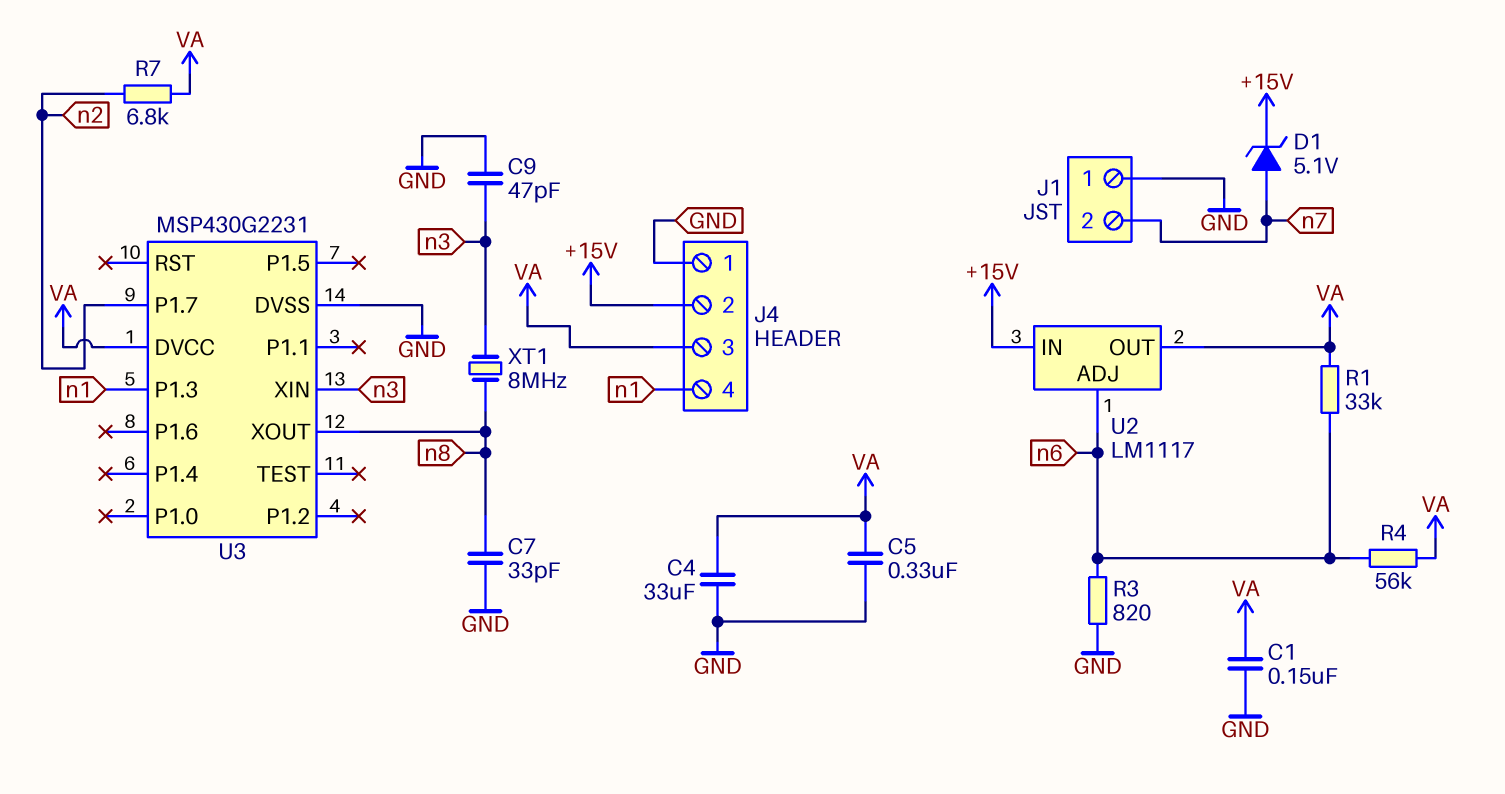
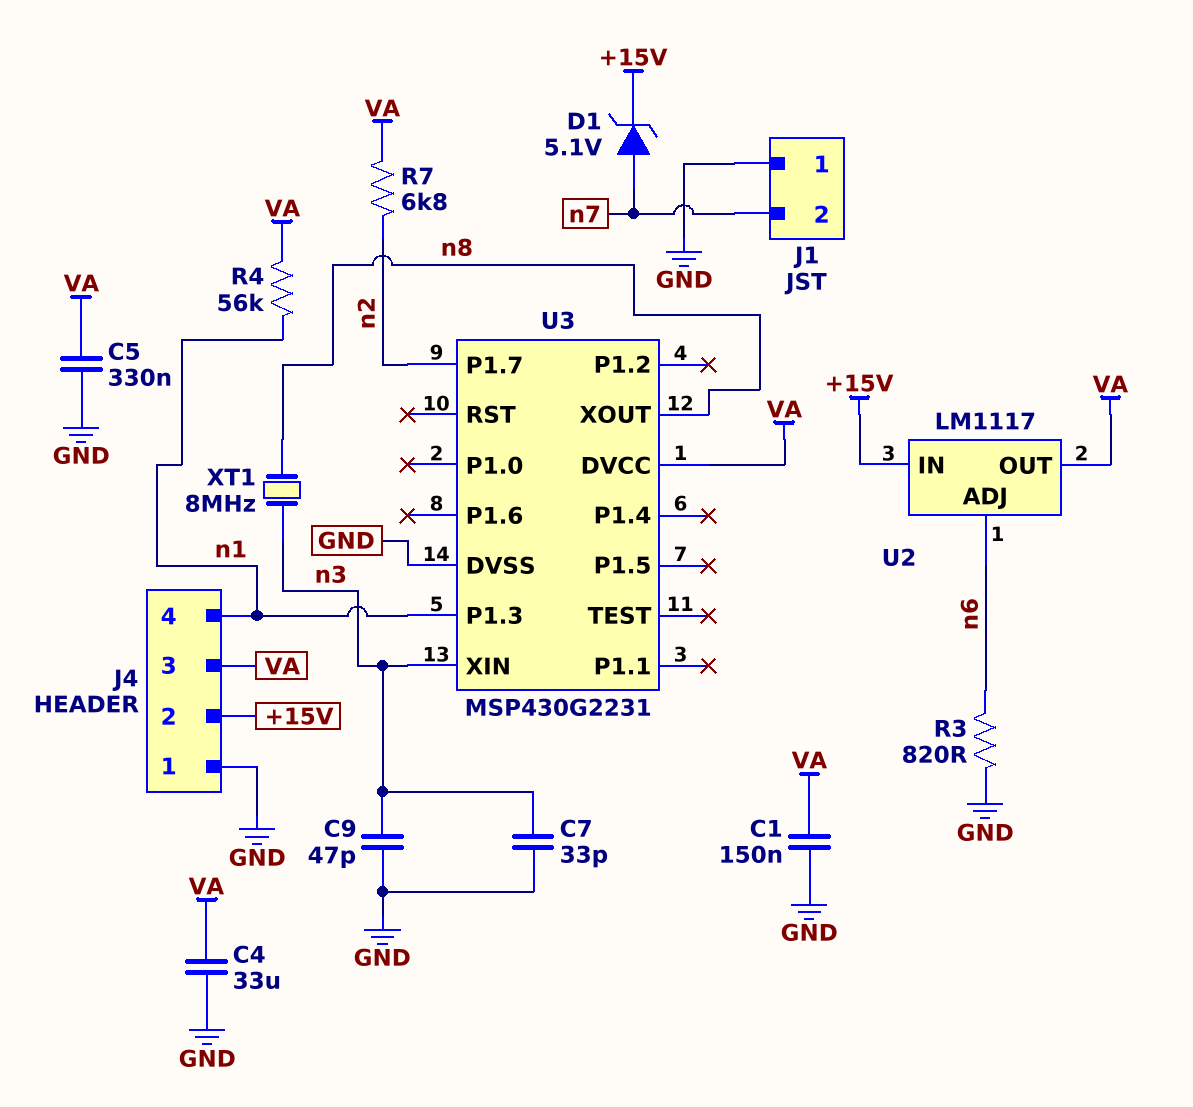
C7: 33pF (GND, n8) -> 33pF (GND, n3)
R1: 33k (VA, n6) -> none
R4: 56k (VA, n6) -> 56k (VA, n1)

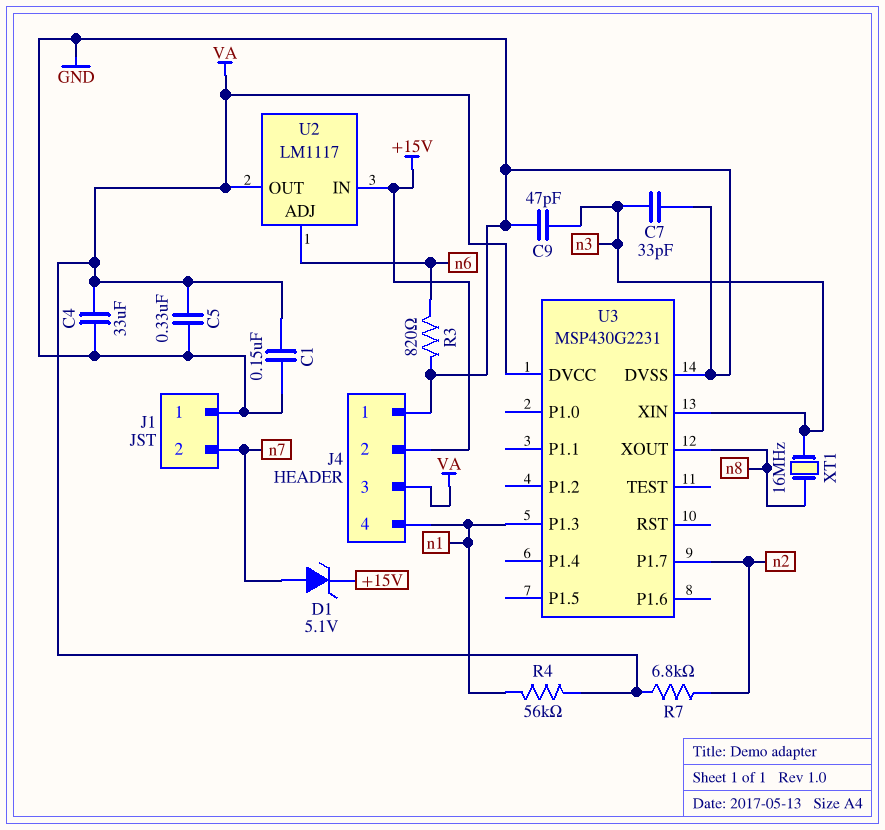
XT1: 8MHz (n3, n8) -> 16MHz (n3, n8)

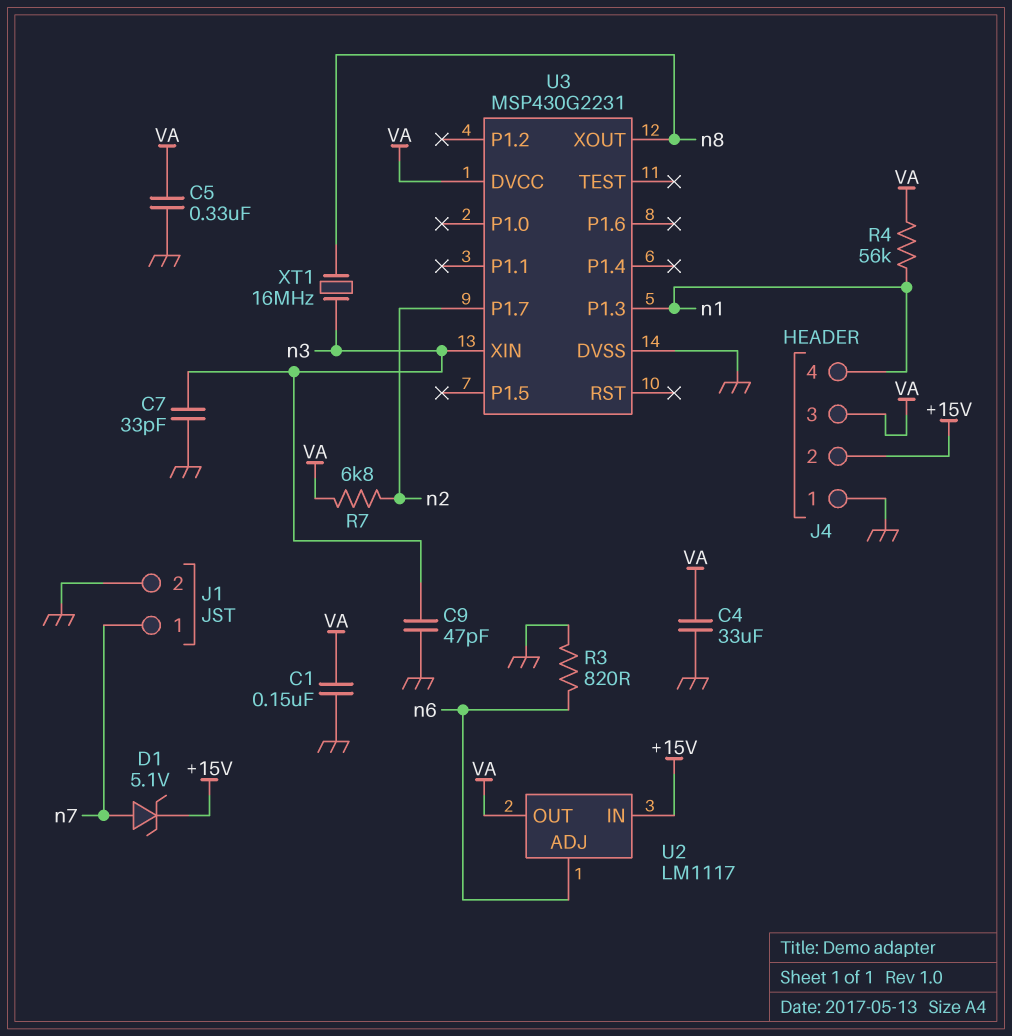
J1 pin 1: GND -> n7
J1 pin 2: n7 -> GND

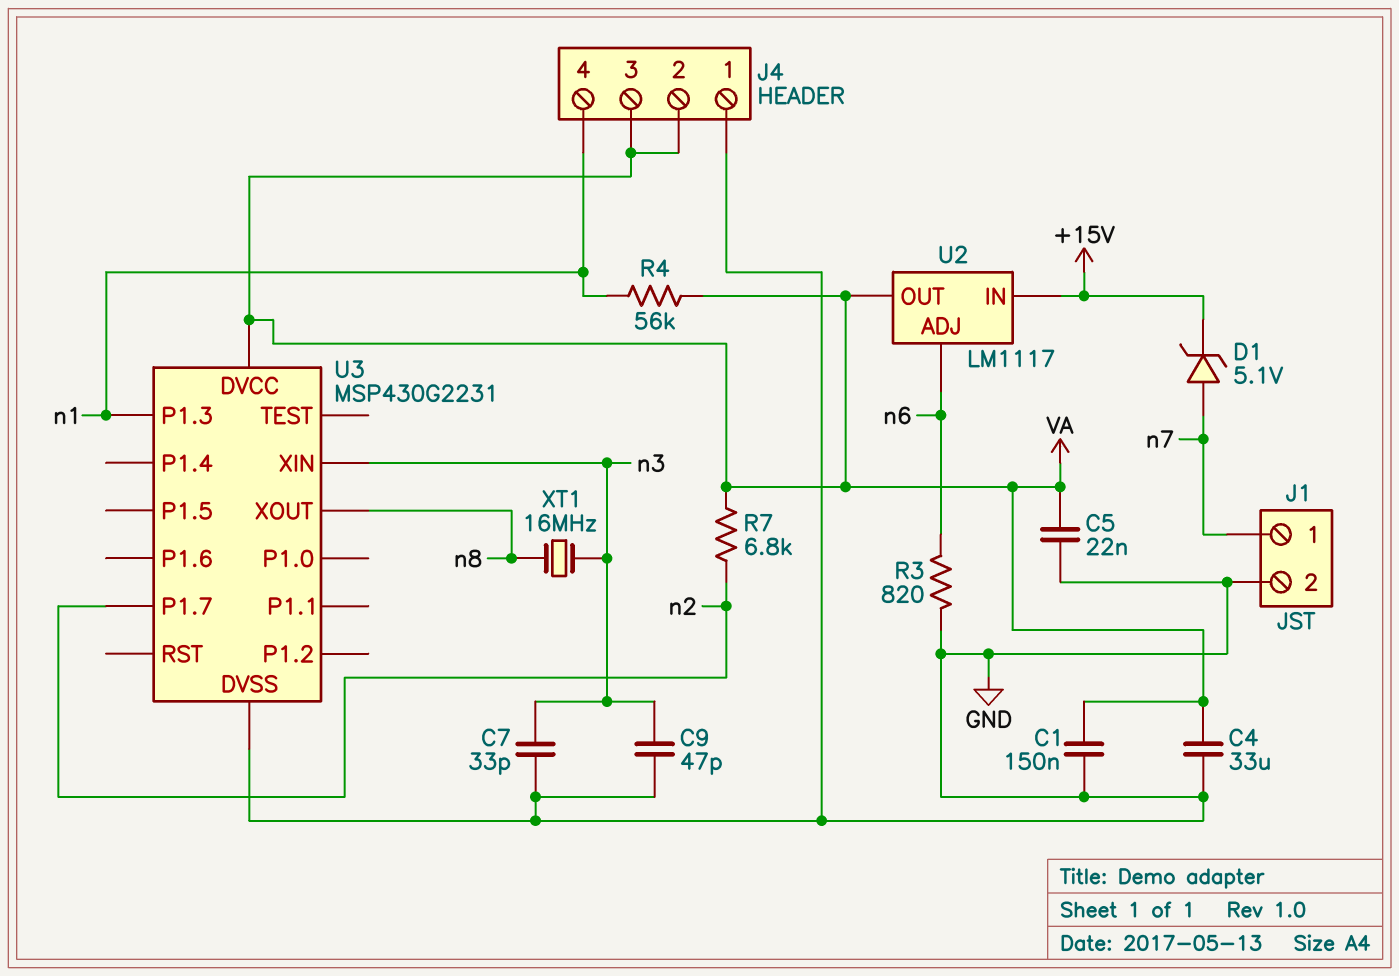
C5: 330nF (GND, VA) -> 22nF (GND, VA)
J4 pin 2: +15V -> VA

